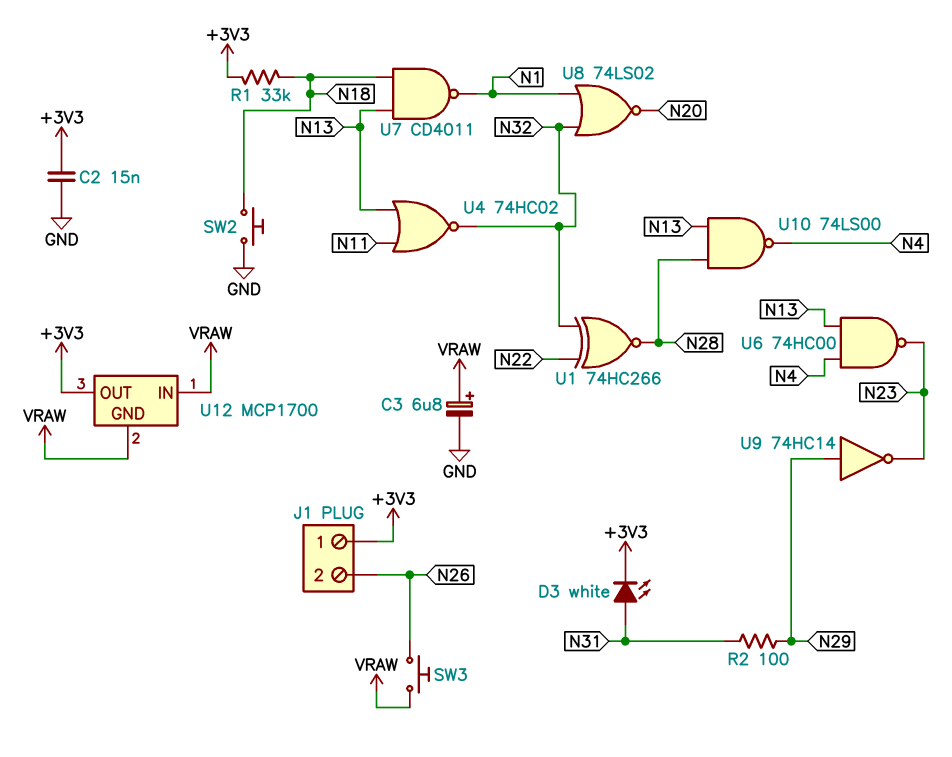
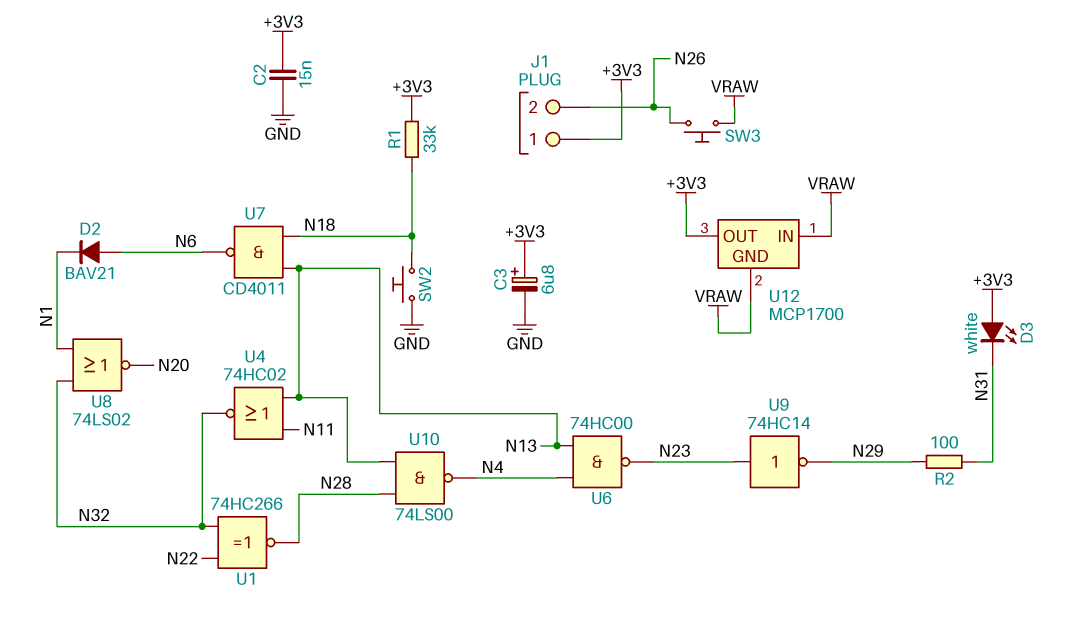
C3: 6.8uF (plus VRAW, minus GND) -> 6.8uF (plus +3V3, minus GND)
D2: none -> diode BAV21 (A N6, K N1)
D3: LED white (A N31, K +3V3) -> LED white (A +3V3, K N31)
U7: NAND CD4011 (in N13, in N18, out N1) -> NAND CD4011 (in N13, in N18, out N6)
U9: NOT 74HC14 (in N29, out N23) -> NOT 74HC14 (in N23, out N29)

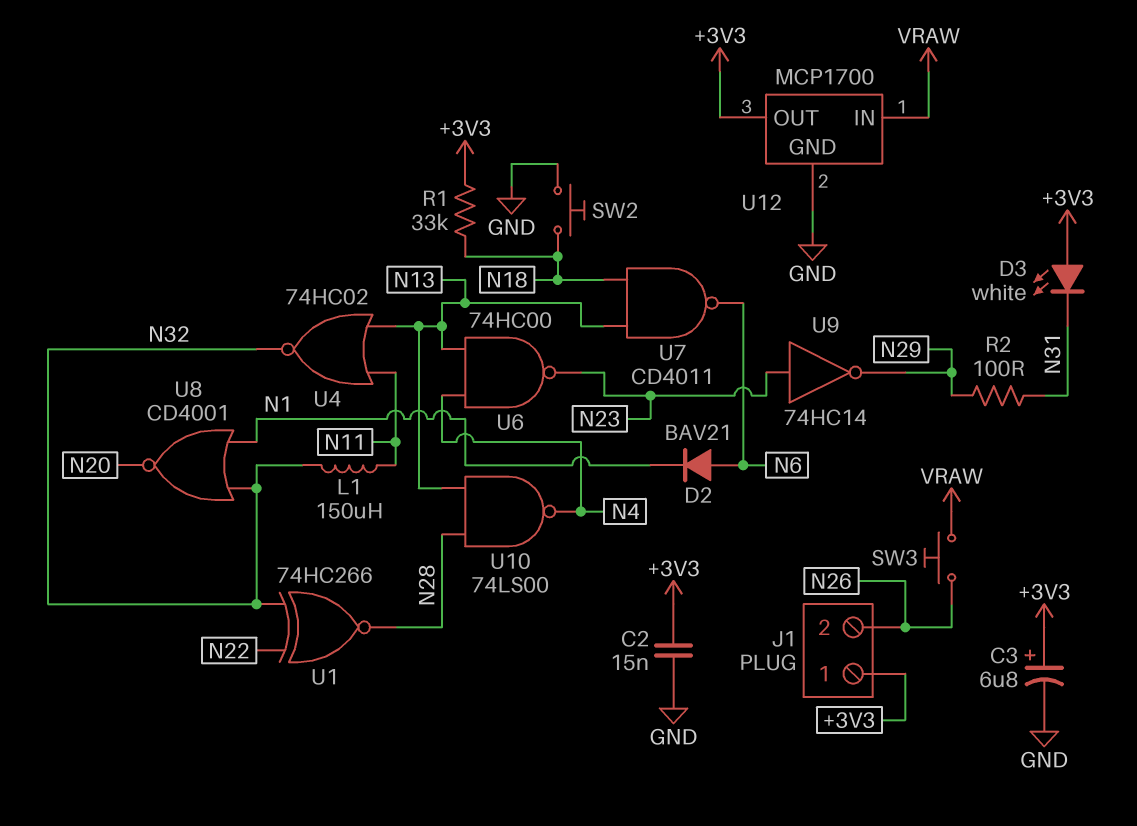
L1: none -> 150uH (N11, N32)
U8: NOR 74LS02 (in N1, in N32, out N20) -> NOR CD4001 (in N1, in N32, out N20)
U12 pin GND: VRAW -> GND

